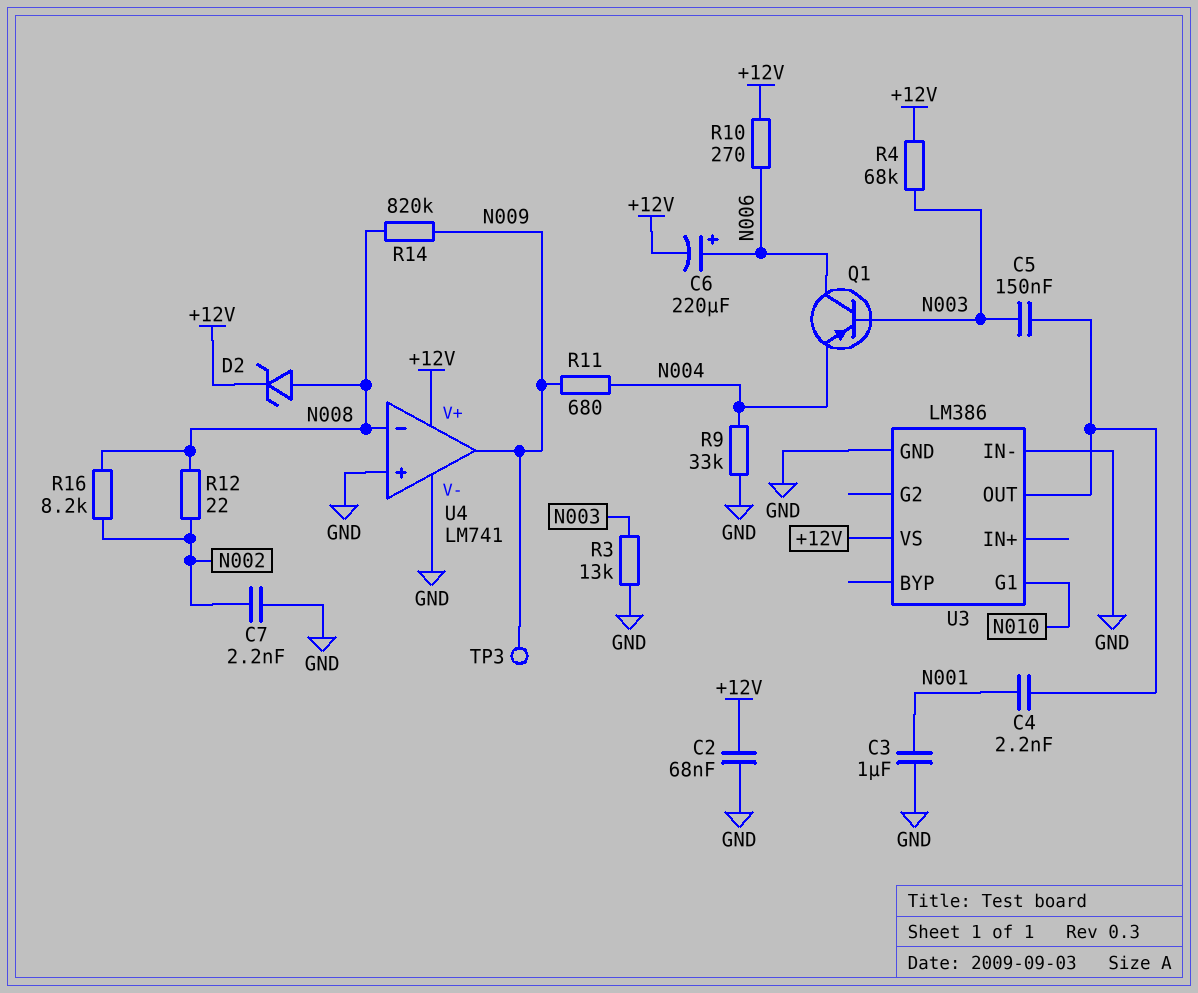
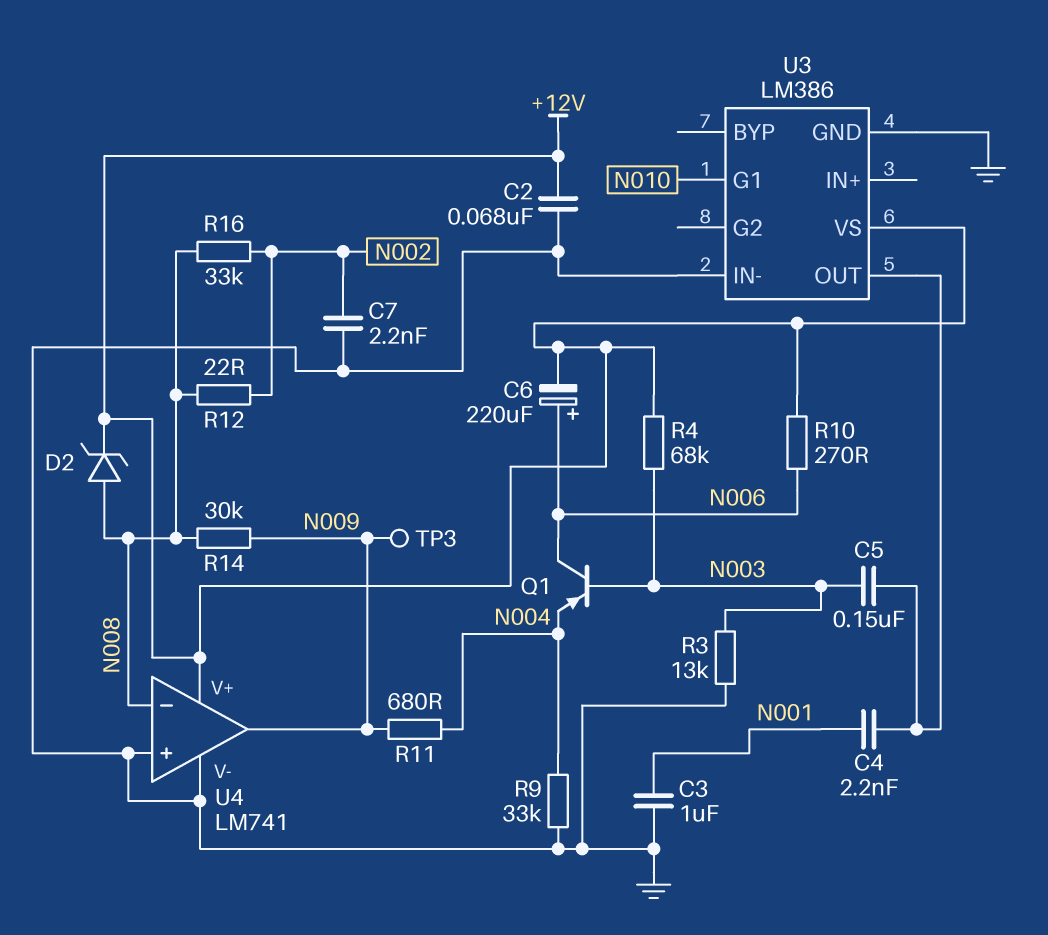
R14: 820k (N008, N009) -> 30k (N008, N009)
R16: 8.2k (N002, N008) -> 33k (N002, N008)

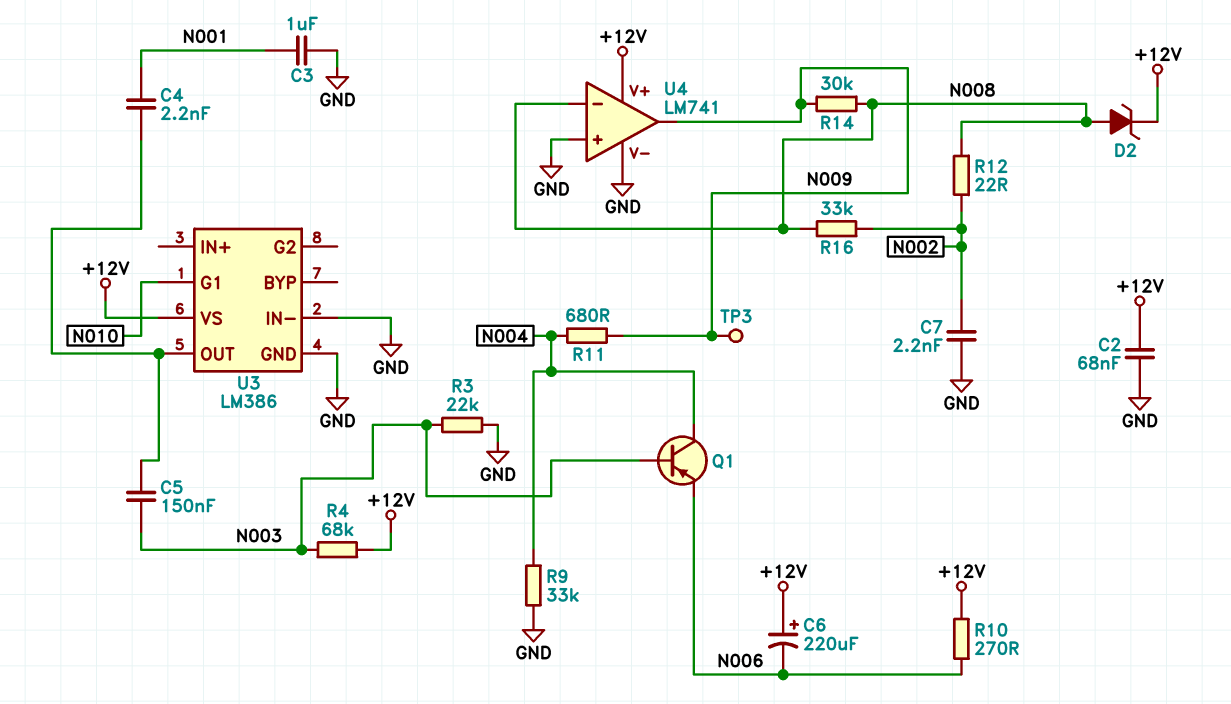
C6: 220uF (plus N006, minus +12V) -> 220uF (plus +12V, minus N006)
Q1: PNP (B N003, C N006, E N004) -> PNP (B N003, C N004, E N006)
R3: 13k (GND, N003) -> 22k (GND, N003)

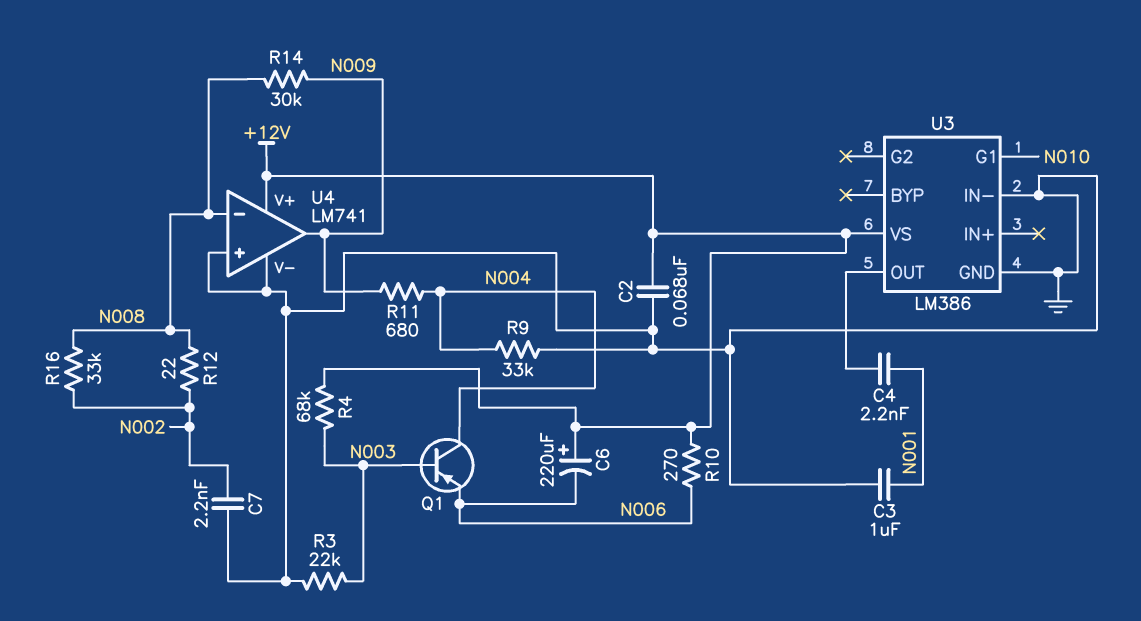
C5: 150nF (N003, U3/OUT) -> none
D2: zener (A N008, K +12V) -> none
TP3: test point (N009) -> none

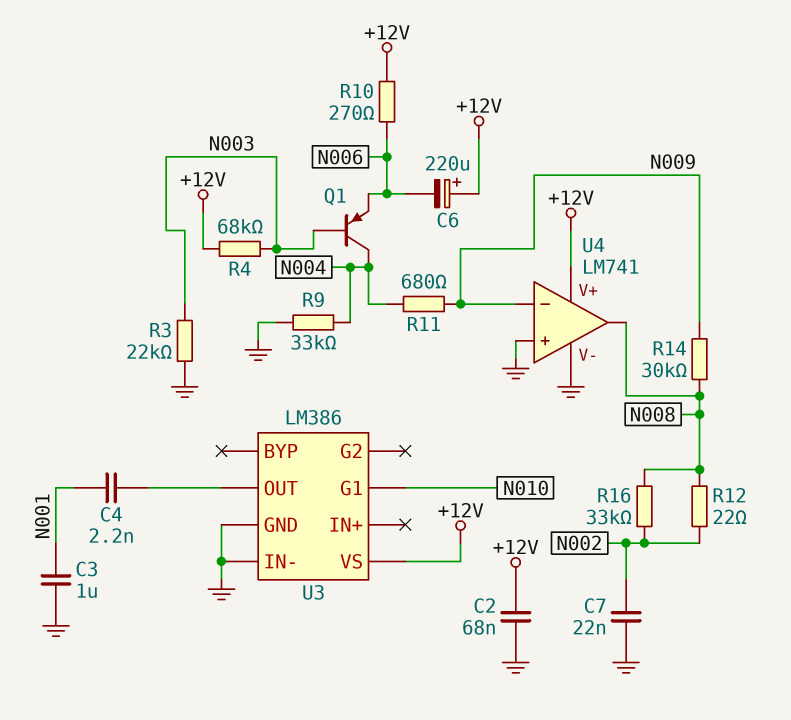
C7: 2.2nF (GND, N002) -> 22nF (GND, N002)
U4 pin in-: N008 -> N009
U4 pin out: N009 -> N008

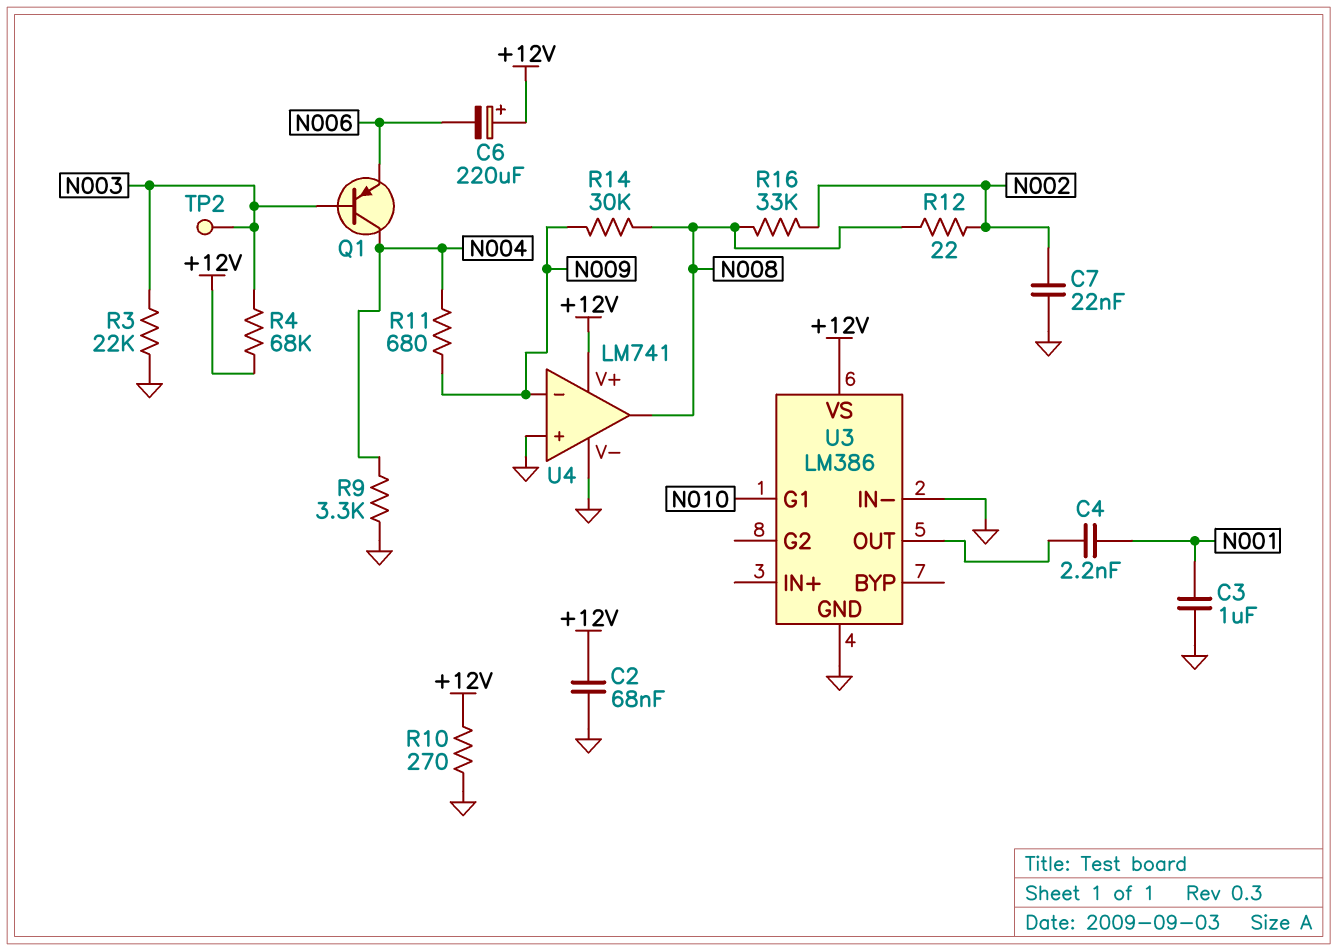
R9: 33k (GND, N004) -> 3.3k (GND, N004)
R10: 270 (+12V, N006) -> 270 (+12V, GND)
TP2: none -> test point (N003)

